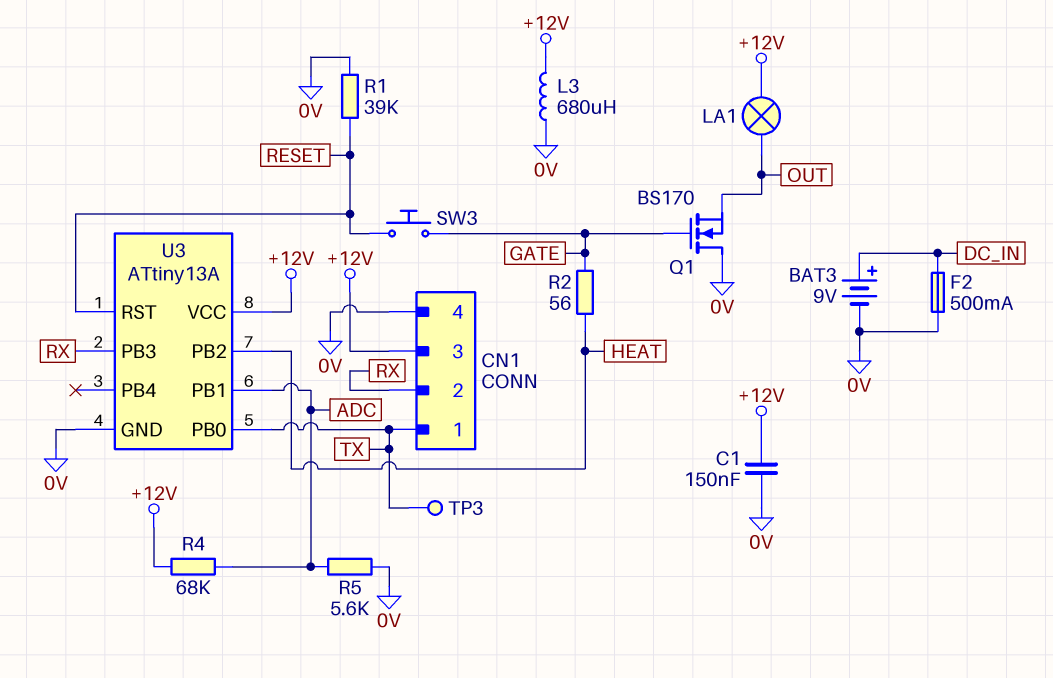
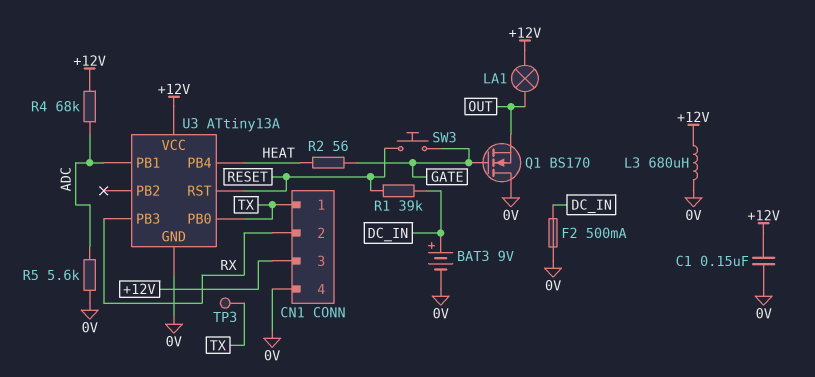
R1: 39k (0V, RESET) -> 39k (DC_IN, RESET)
U3 pin PB2: HEAT -> none
U3 pin PB4: none -> HEAT

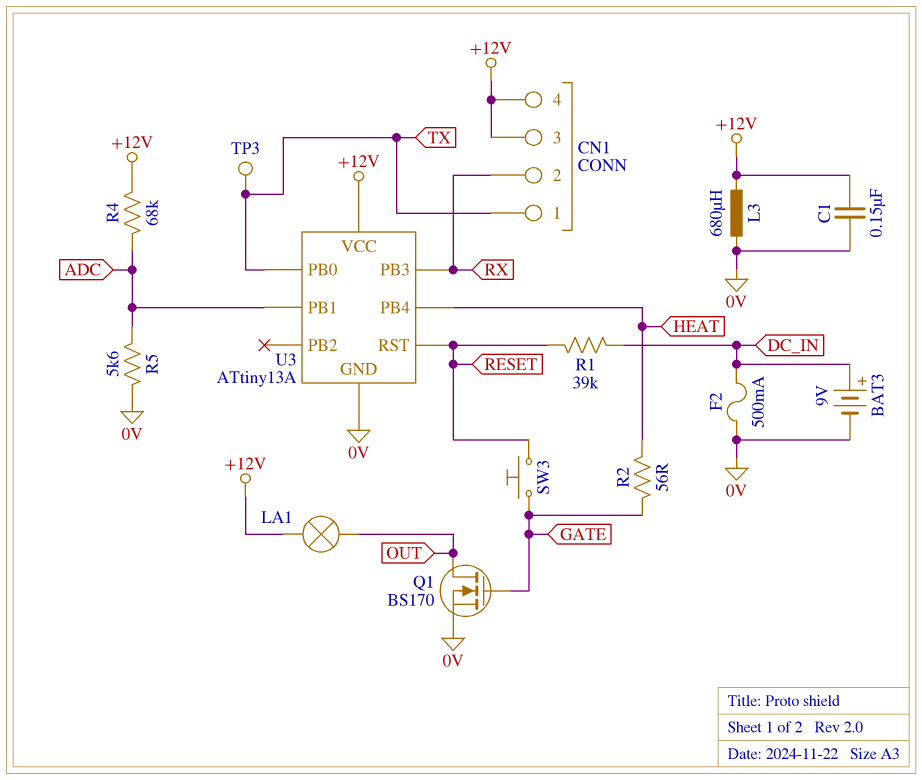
CN1 pin 4: 0V -> +12V
Q1: NMOS BS170 (G GATE, D 0V, S OUT) -> NMOS BS170 (G GATE, D OUT, S 0V)

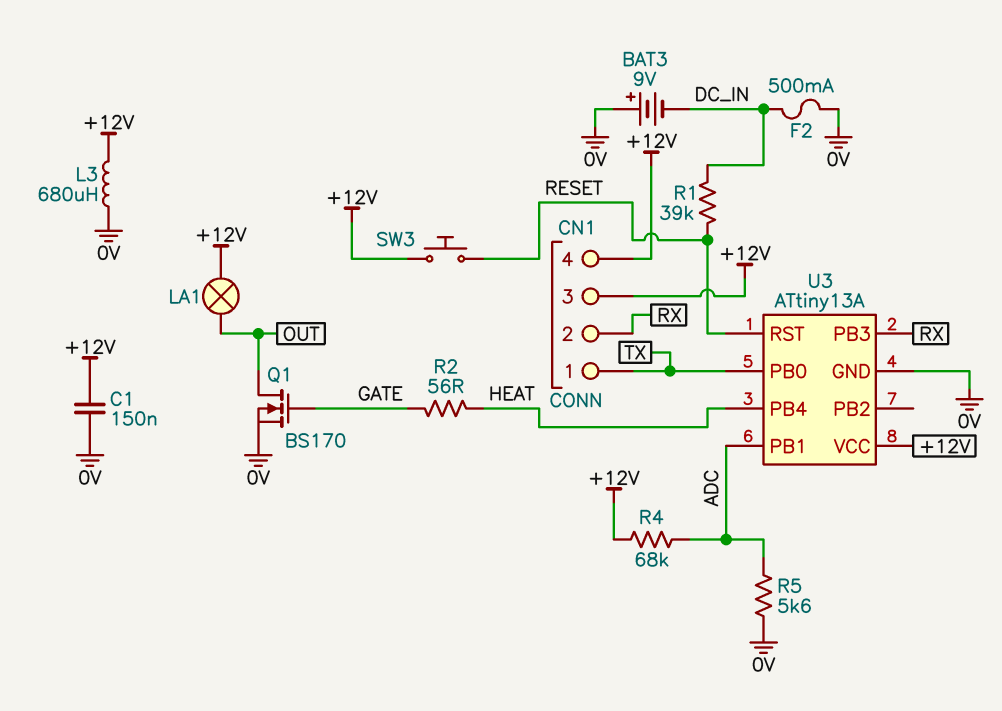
BAT3: 9V (plus DC_IN, minus 0V) -> 9V (plus 0V, minus DC_IN)
SW3: button (GATE, RESET) -> button (+12V, RESET)
TP3: test point (TX) -> none

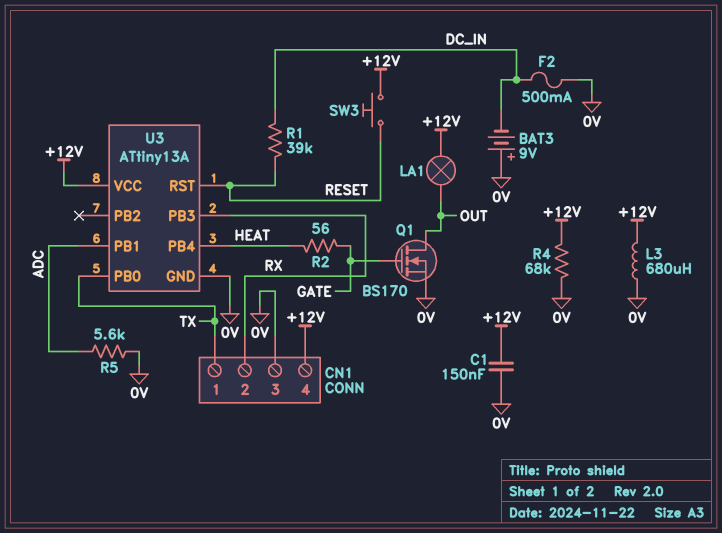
CN1 pin 3: +12V -> 0V
R4: 68k (+12V, ADC) -> 68k (+12V, 0V)

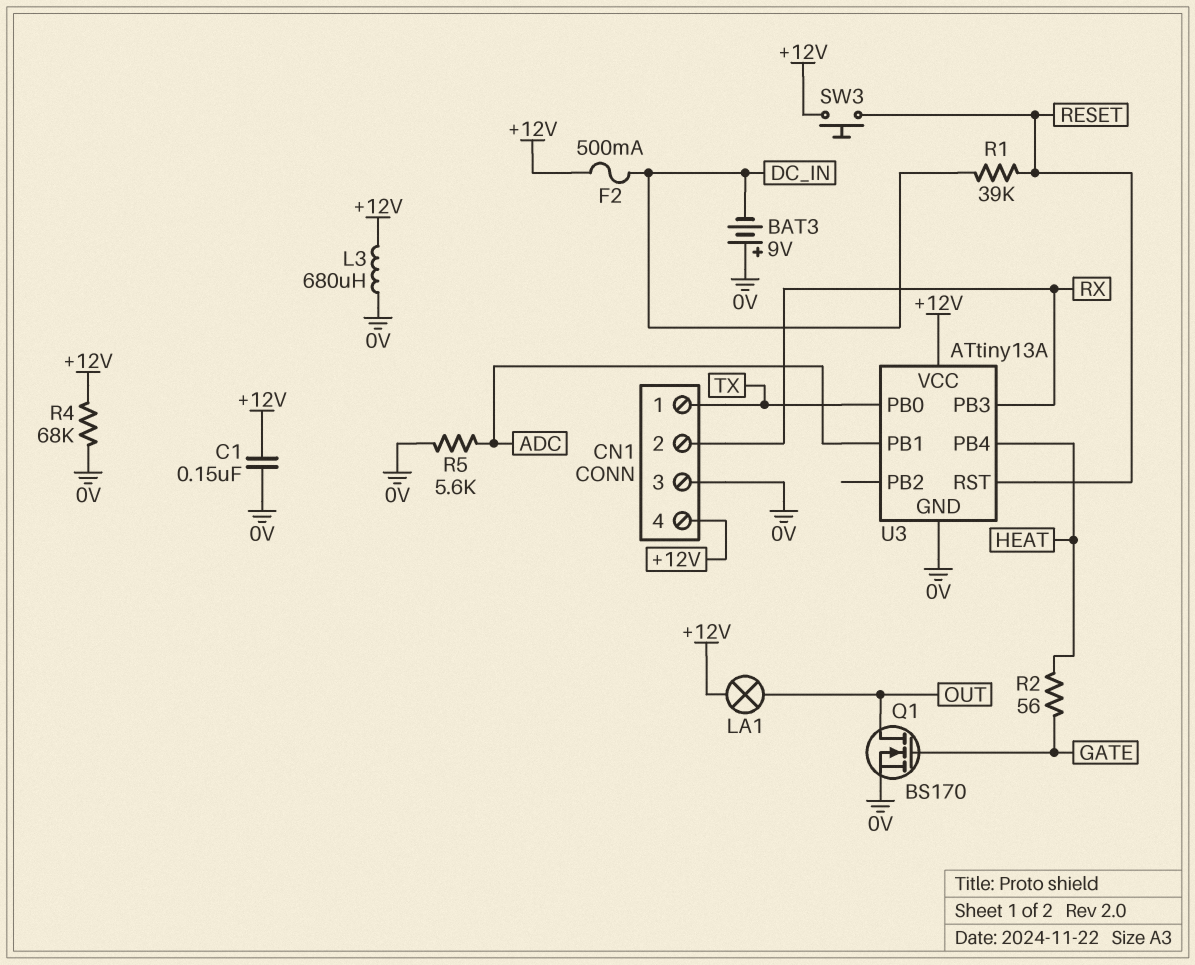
F2: 500mA (0V, DC_IN) -> 500mA (+12V, DC_IN)

